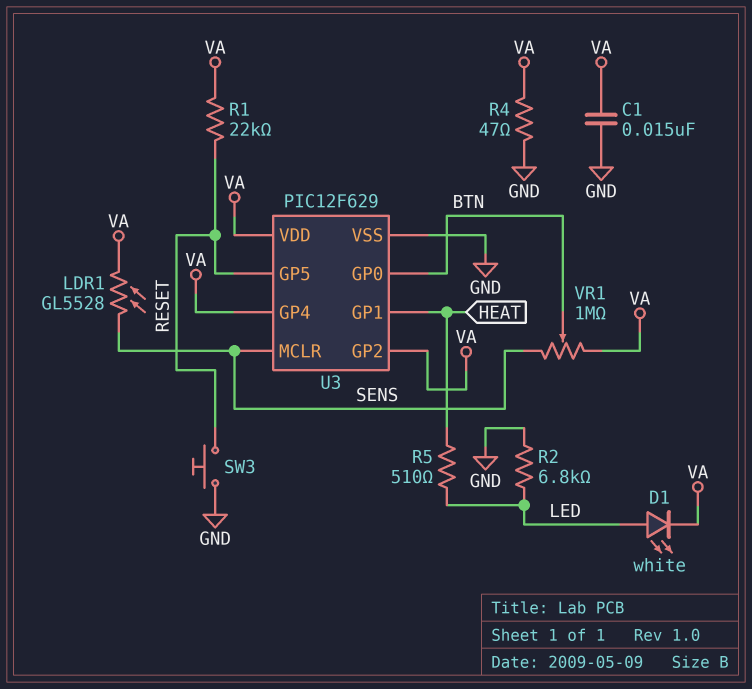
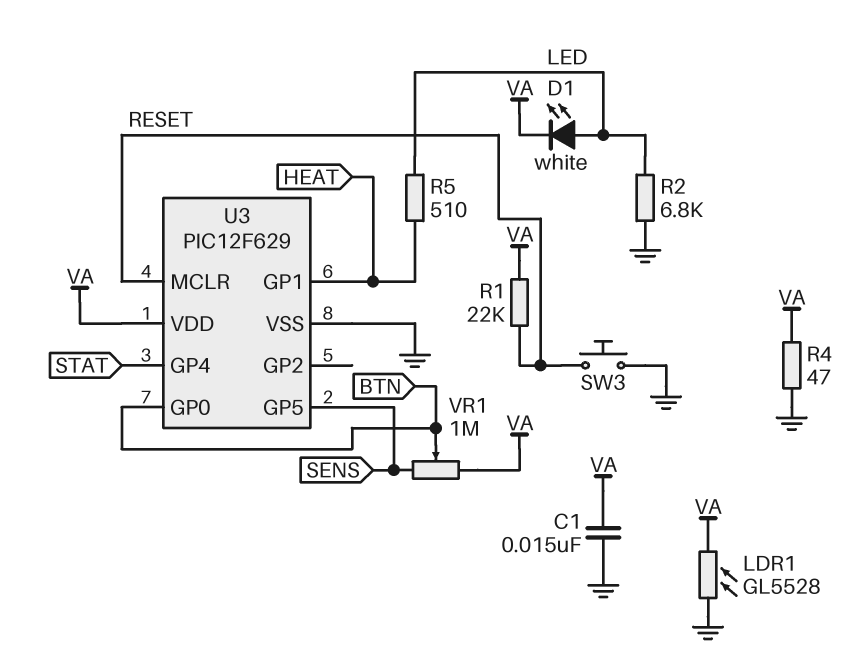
LDR1: GL5528 (SENS, VA) -> GL5528 (GND, VA)
U3 pin GP2: VA -> none
U3 pin GP4: VA -> STAT
U3 pin GP5: RESET -> SENS
U3 pin MCLR: SENS -> RESET

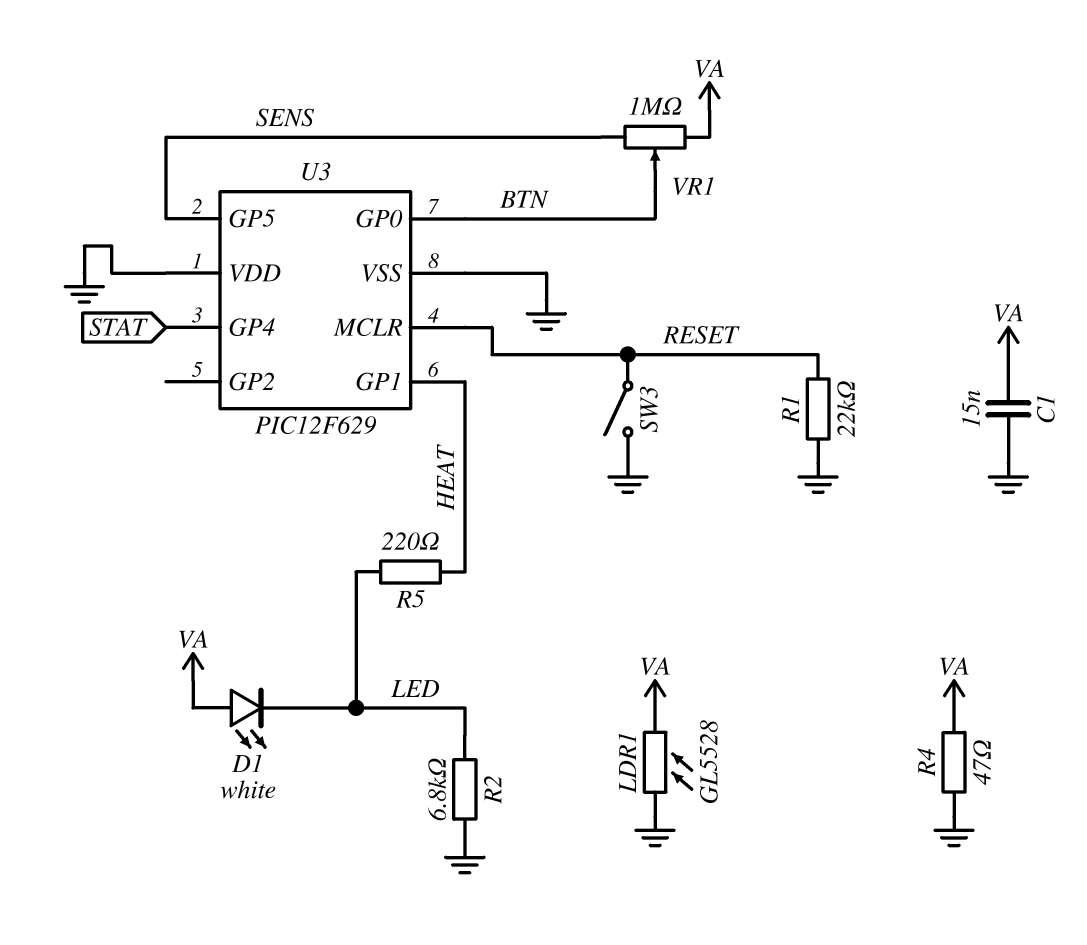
D1: LED white (A LED, K VA) -> LED white (A VA, K LED)
R1: 22k (RESET, VA) -> 22k (GND, RESET)
R5: 510 (HEAT, LED) -> 220 (HEAT, LED)
SW3: button (GND, RESET) -> switch (GND, RESET)
U3 pin VDD: VA -> GND

